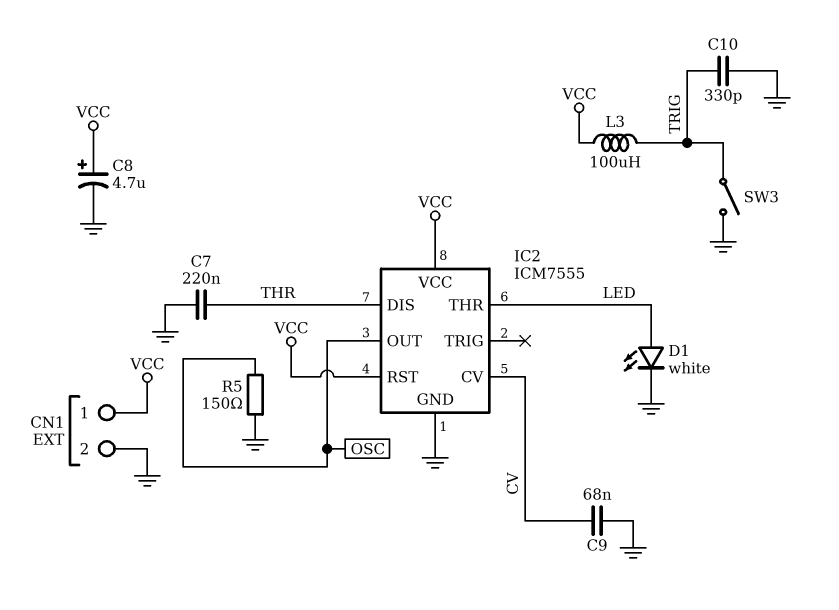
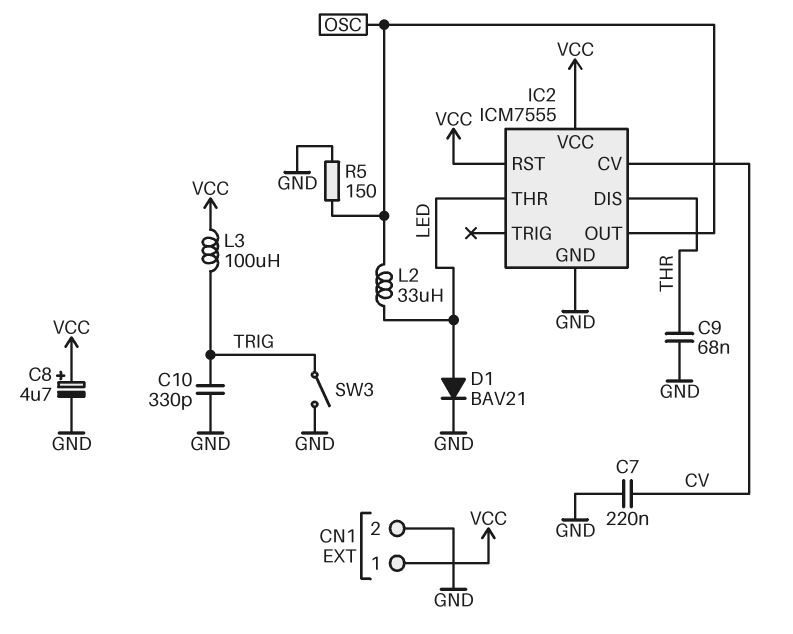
C7: 220nF (GND, THR) -> 220nF (CV, GND)
C9: 68nF (CV, GND) -> 68nF (GND, THR)
D1: LED white (A LED, K GND) -> diode BAV21 (A LED, K GND)
L2: none -> 33uH (LED, OSC)

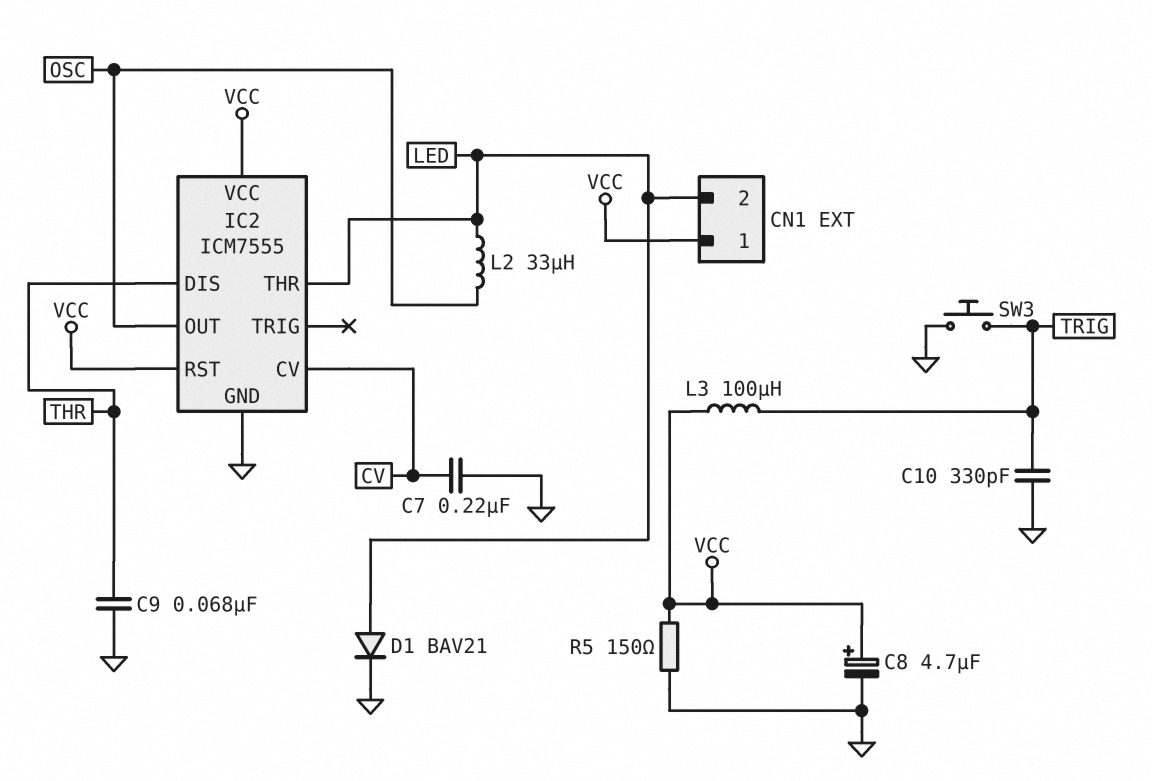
CN1 pin 2: GND -> LED
R5: 150 (GND, OSC) -> 150 (GND, VCC)
SW3: switch (GND, TRIG) -> button (GND, TRIG)

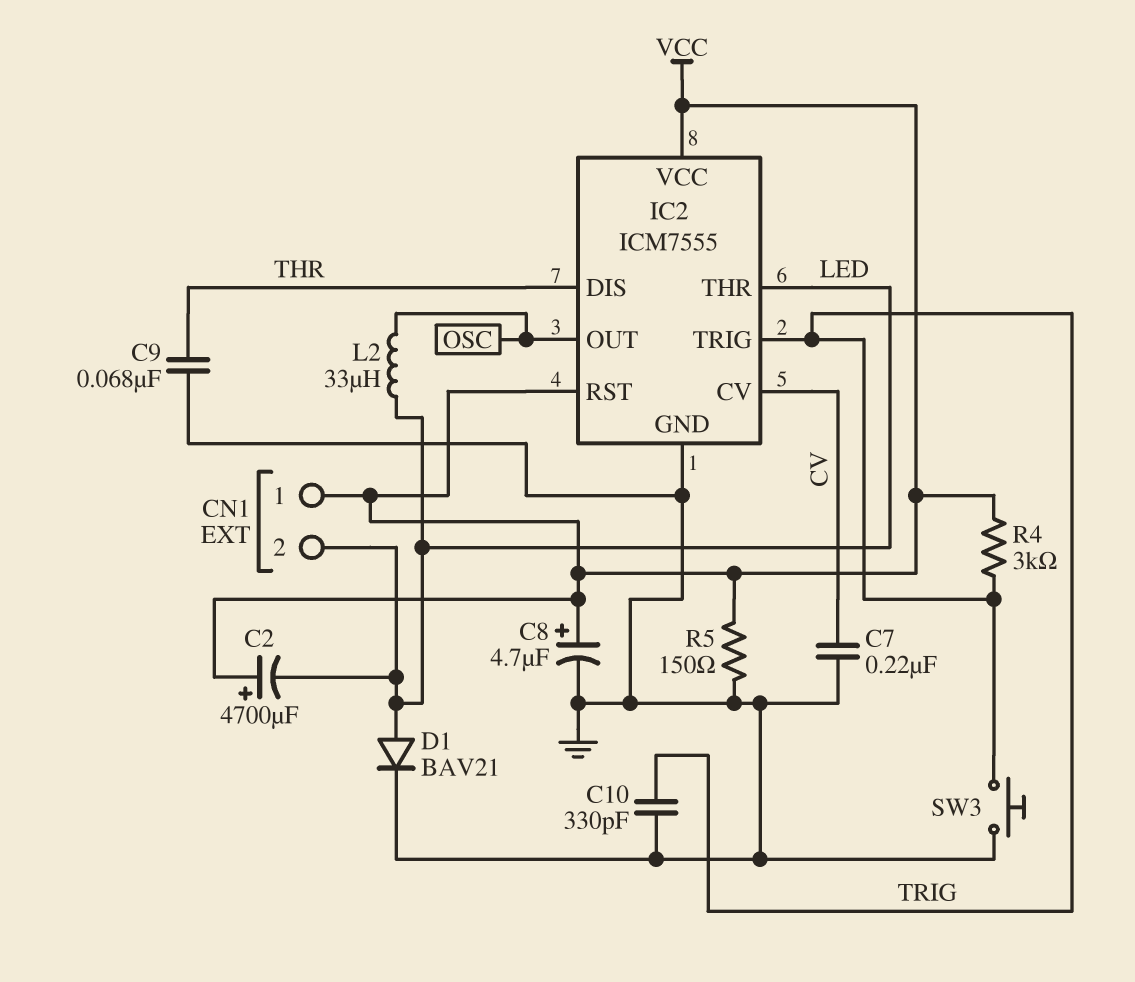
C2: none -> 4700uF (plus VCC, minus LED)
IC2 pin TRIG: none -> TRIG
L3: 100uH (TRIG, VCC) -> none
R4: none -> 3k (TRIG, VCC)

